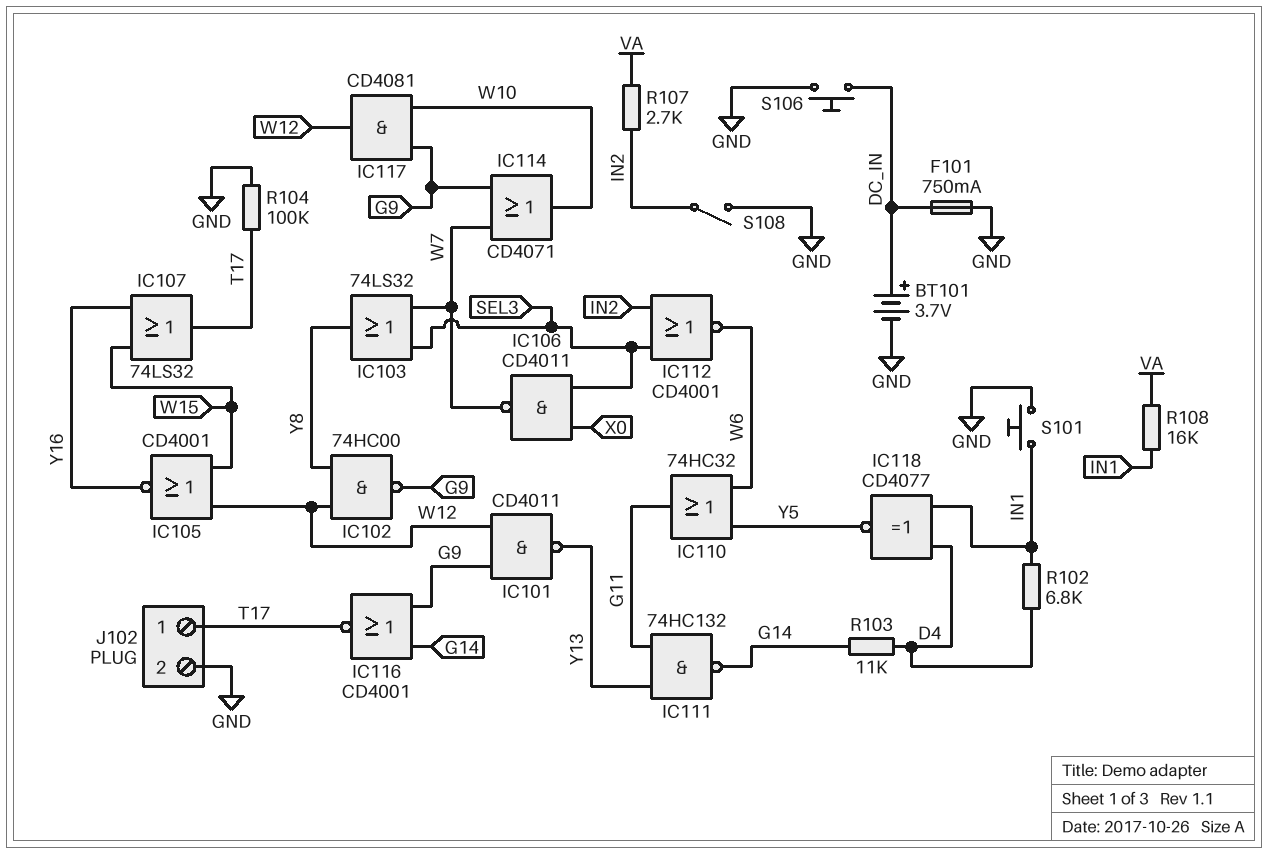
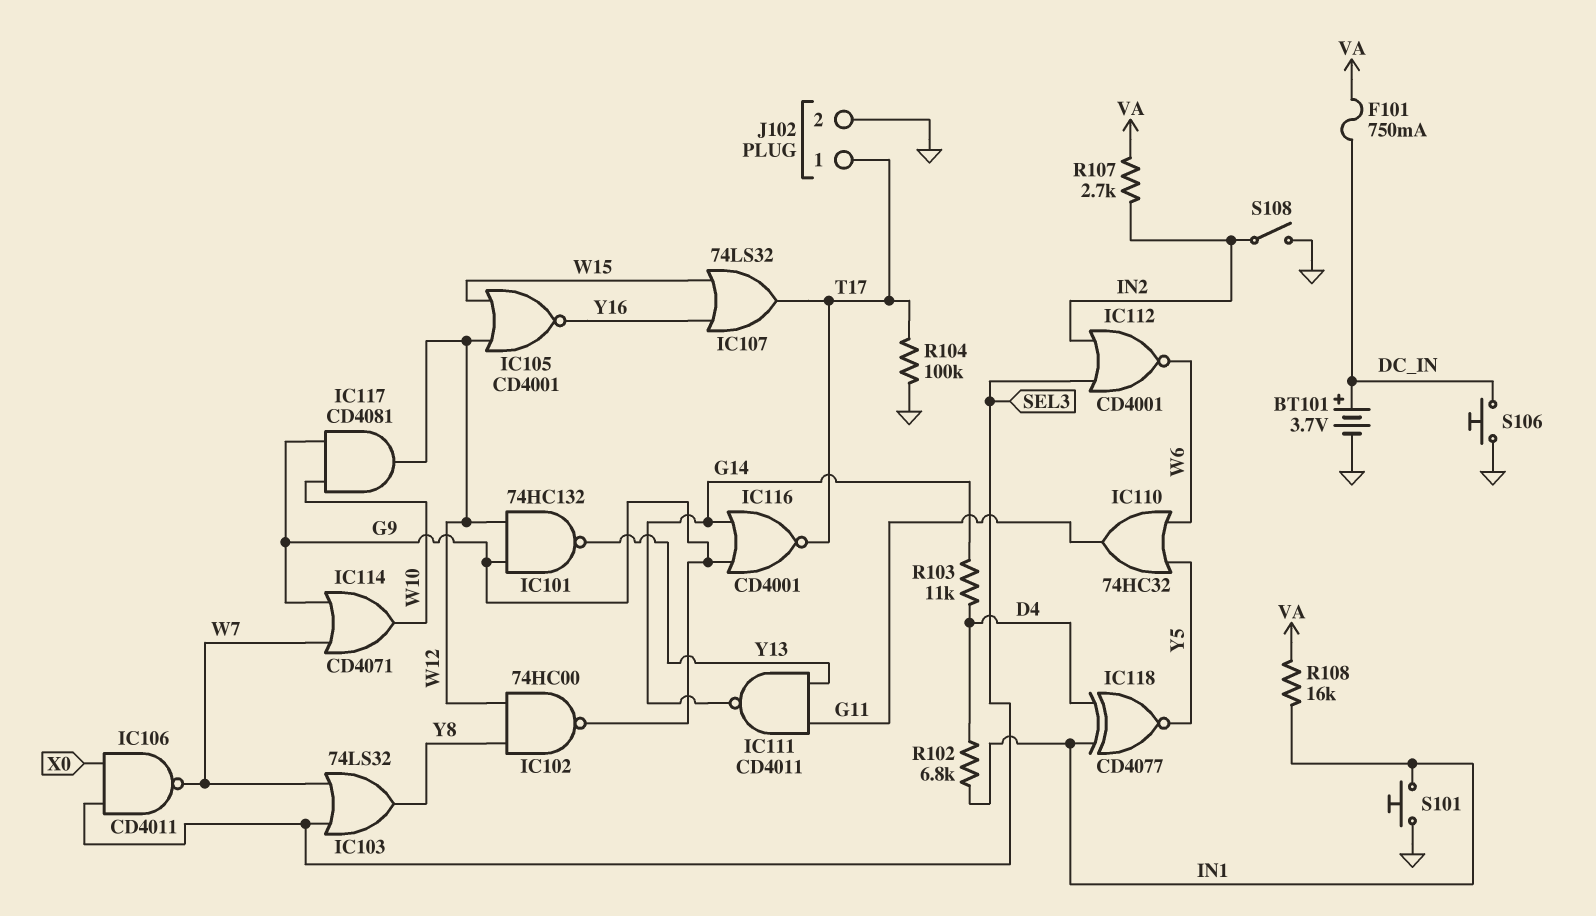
F101: 750mA (DC_IN, GND) -> 750mA (DC_IN, VA)
IC101: NAND CD4011 (in G9, in W12, out Y13) -> NAND 74HC132 (in G9, in W12, out Y13)
IC111: NAND 74HC132 (in G11, in Y13, out G14) -> NAND CD4011 (in G11, in Y13, out G14)

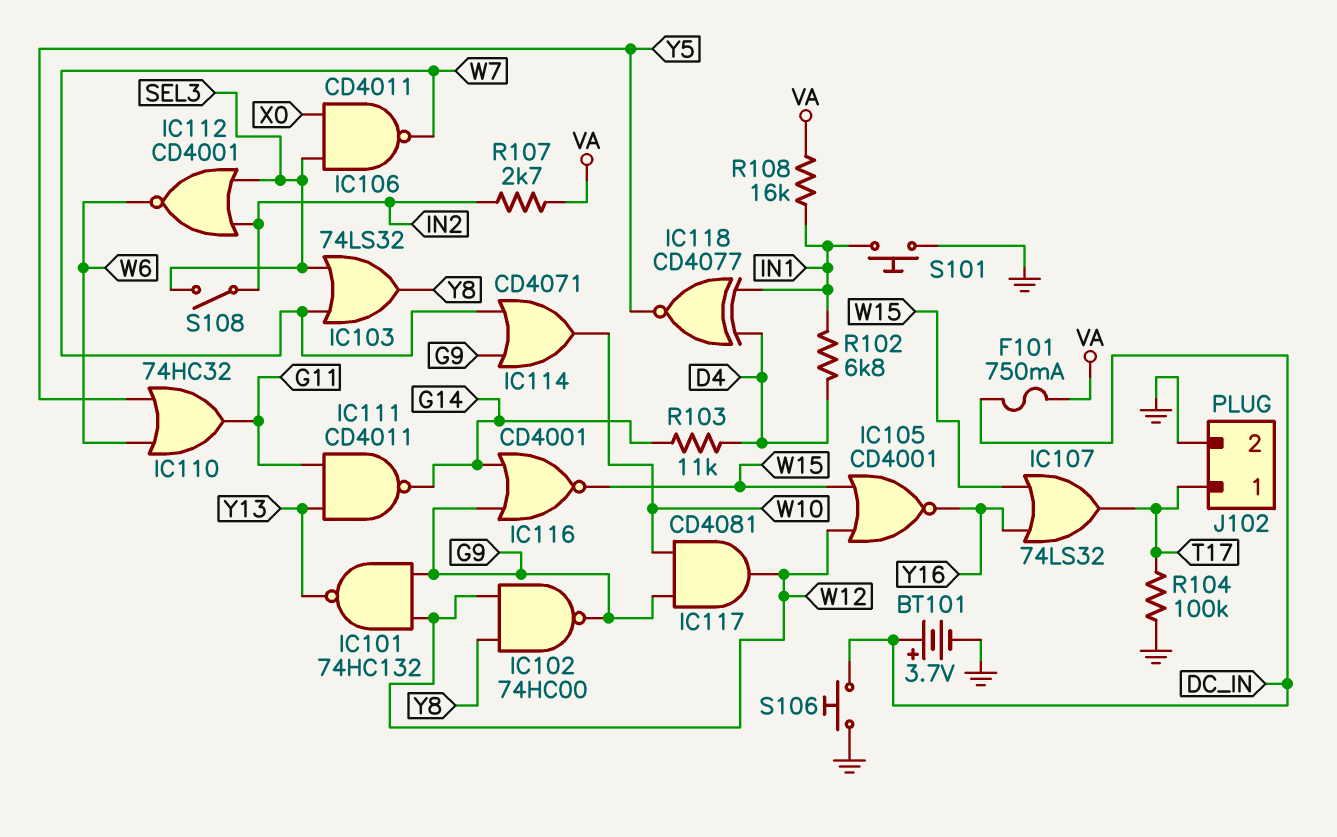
IC116: NOR CD4001 (in G9, in G14, out T17) -> NOR CD4001 (in G9, in G14, out W15)
S108: switch (GND, IN2) -> switch (IN2, SEL3)

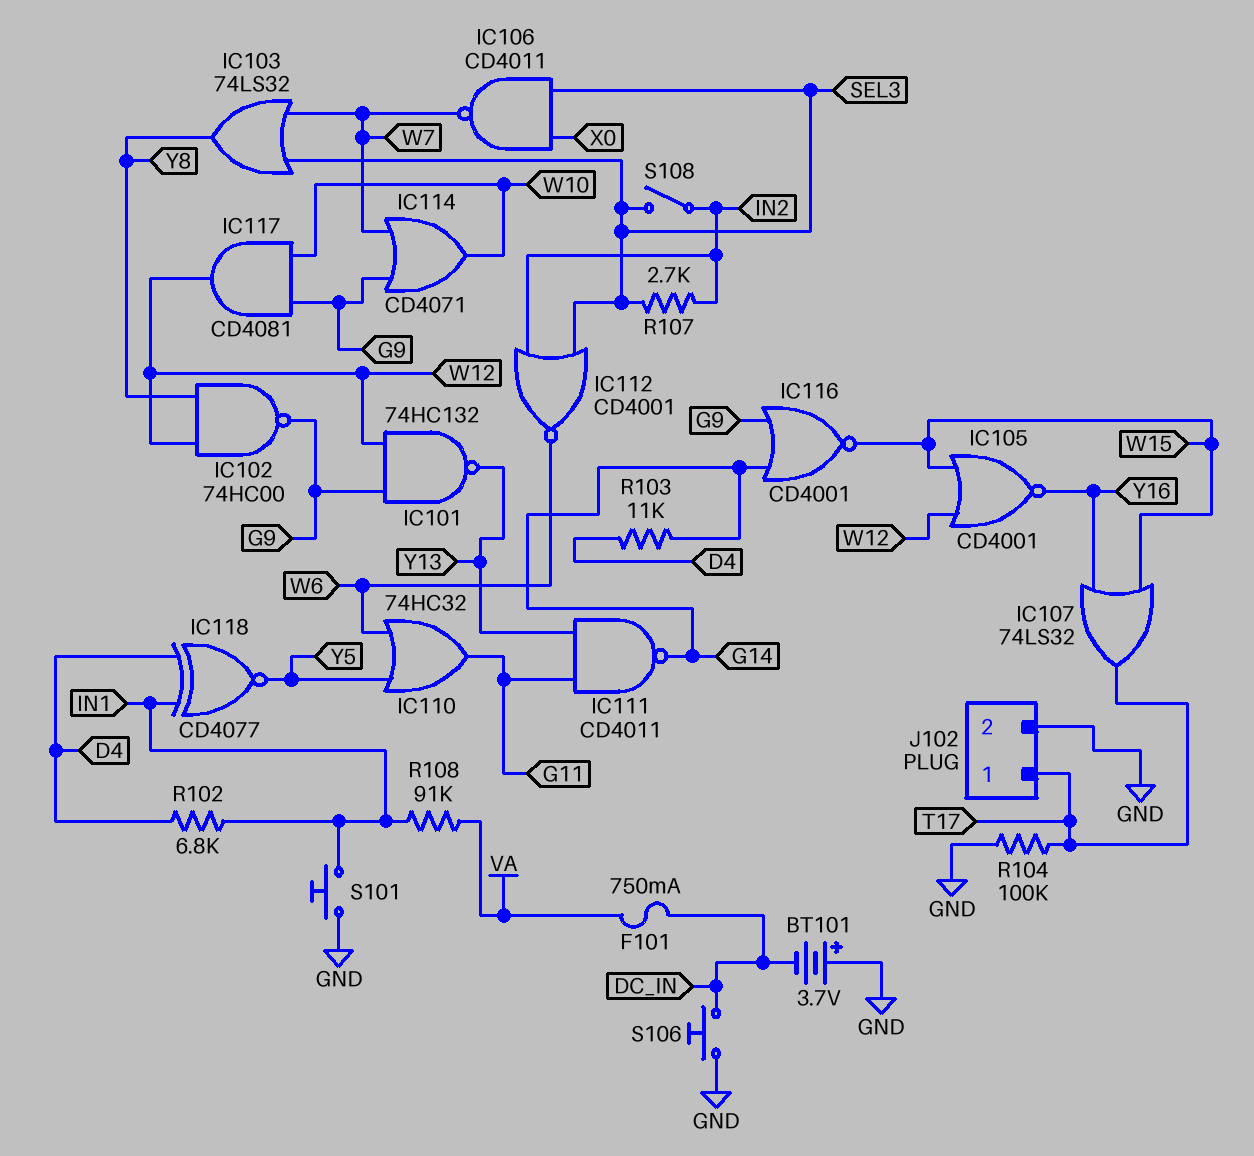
BT101: 3.7V (plus DC_IN, minus GND) -> 3.7V (plus GND, minus DC_IN)
R107: 2.7k (IN2, VA) -> 2.7k (IN2, SEL3)
R108: 16k (IN1, VA) -> 91k (IN1, VA)

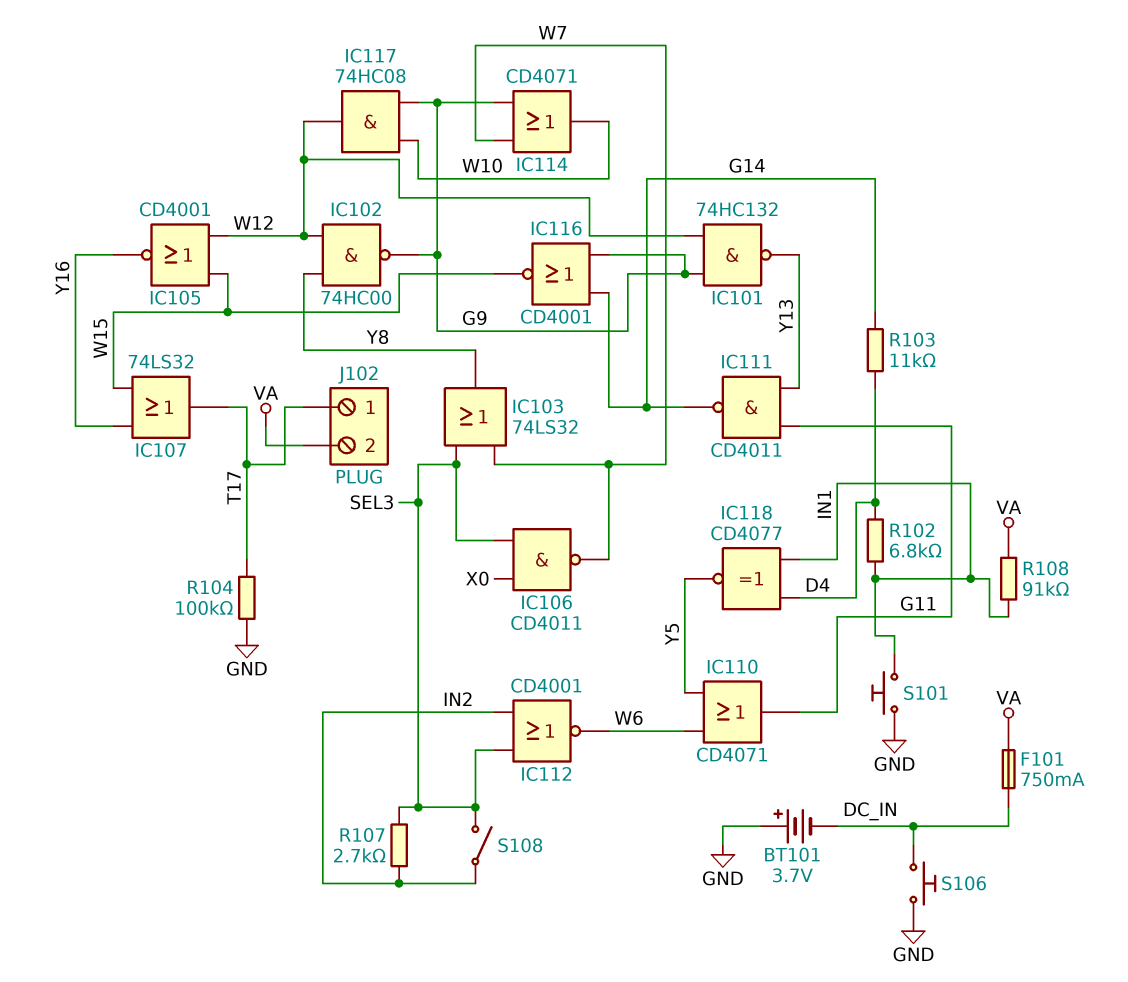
IC110: OR 74HC32 (in W6, in Y5, out G11) -> OR CD4071 (in W6, in Y5, out G11)
IC117: AND CD4081 (in G9, in W10, out W12) -> AND 74HC08 (in G9, in W10, out W12)
J102 pin 2: GND -> VA

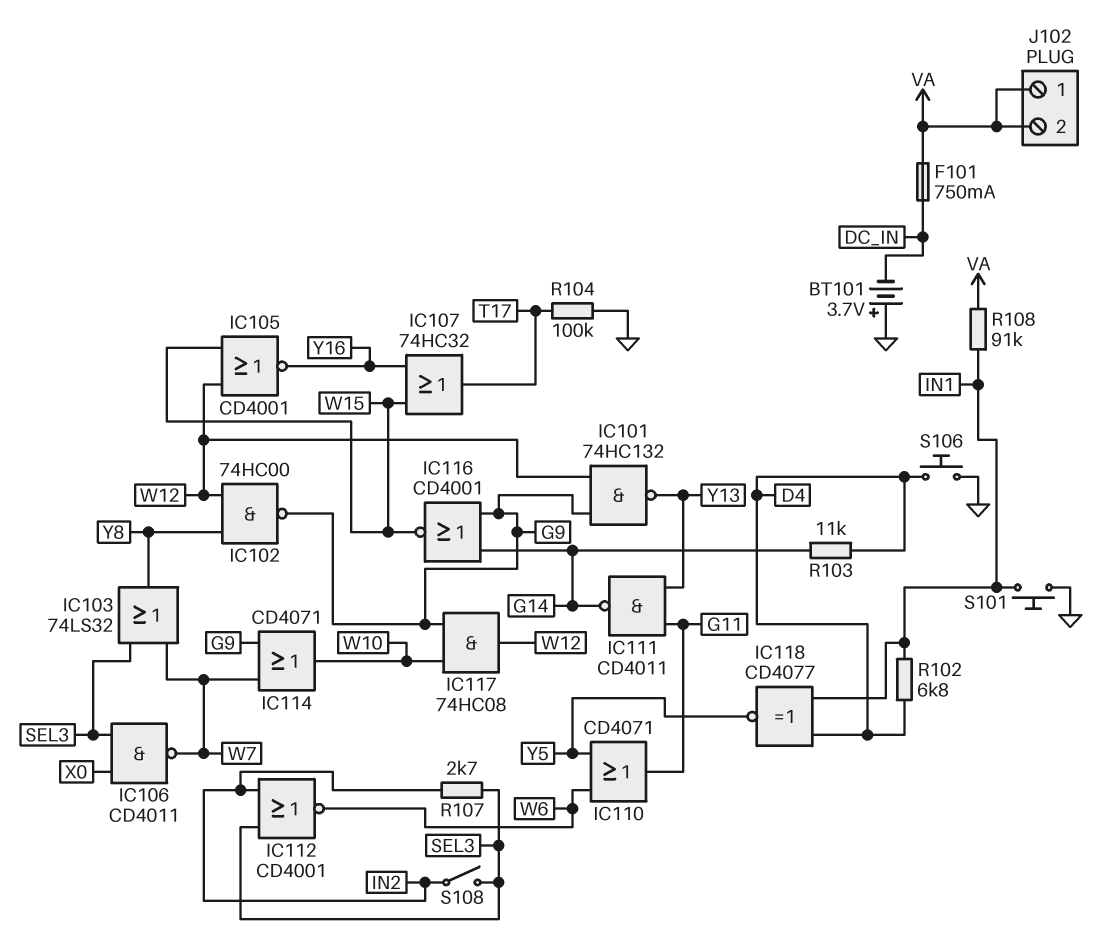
IC107: OR 74LS32 (in W15, in Y16, out T17) -> OR 74HC32 (in W15, in Y16, out T17)
J102 pin 1: T17 -> VA
S106: button (DC_IN, GND) -> button (D4, GND)

